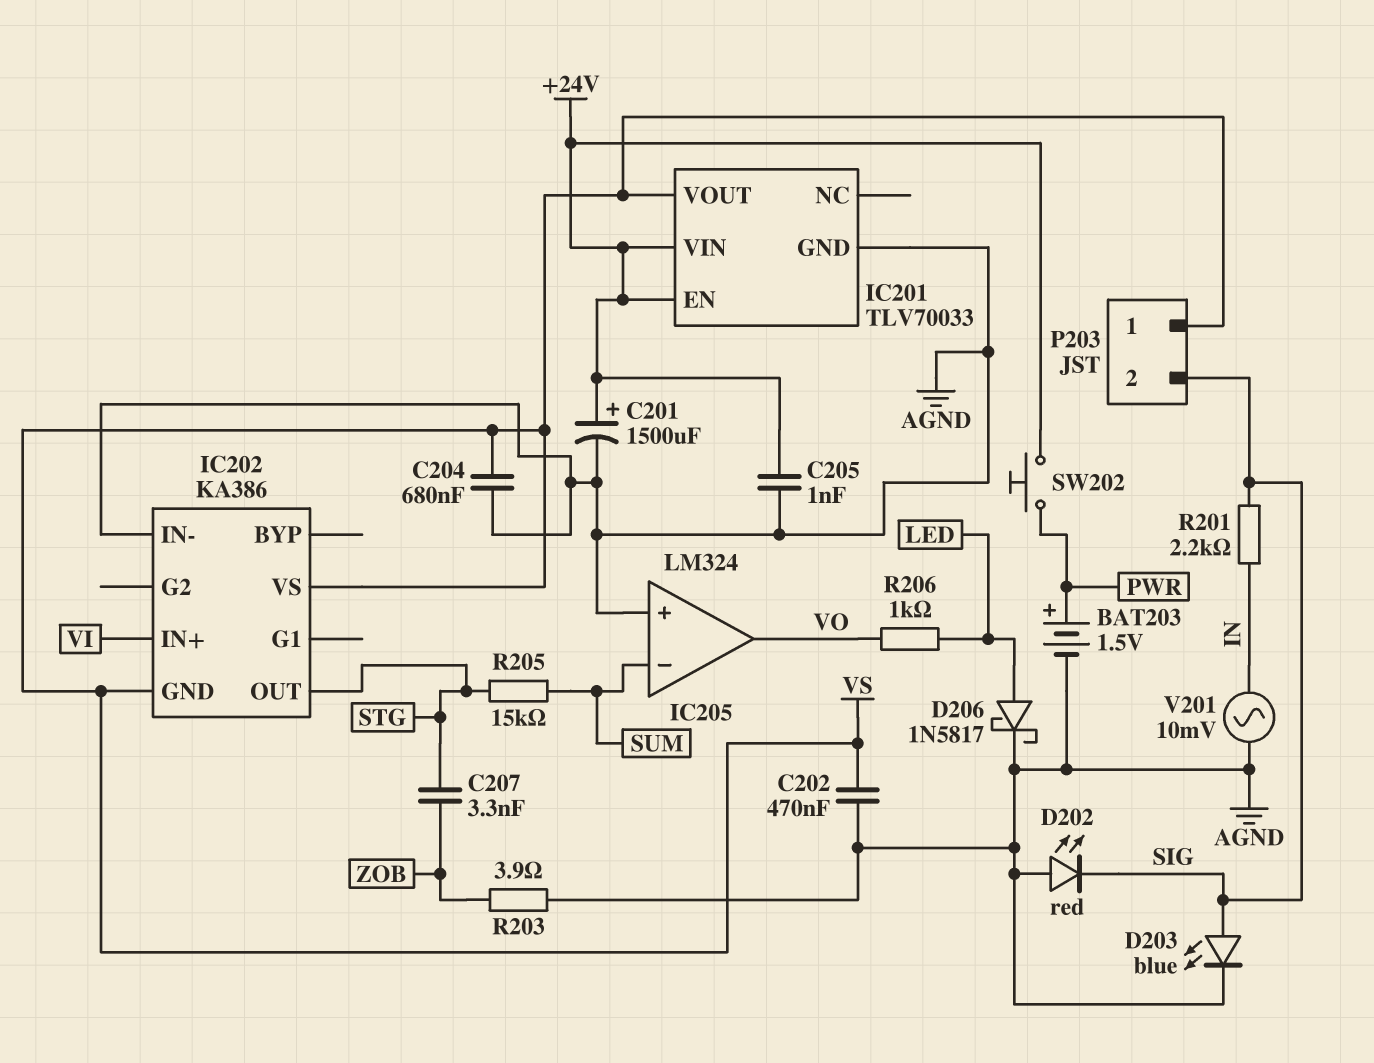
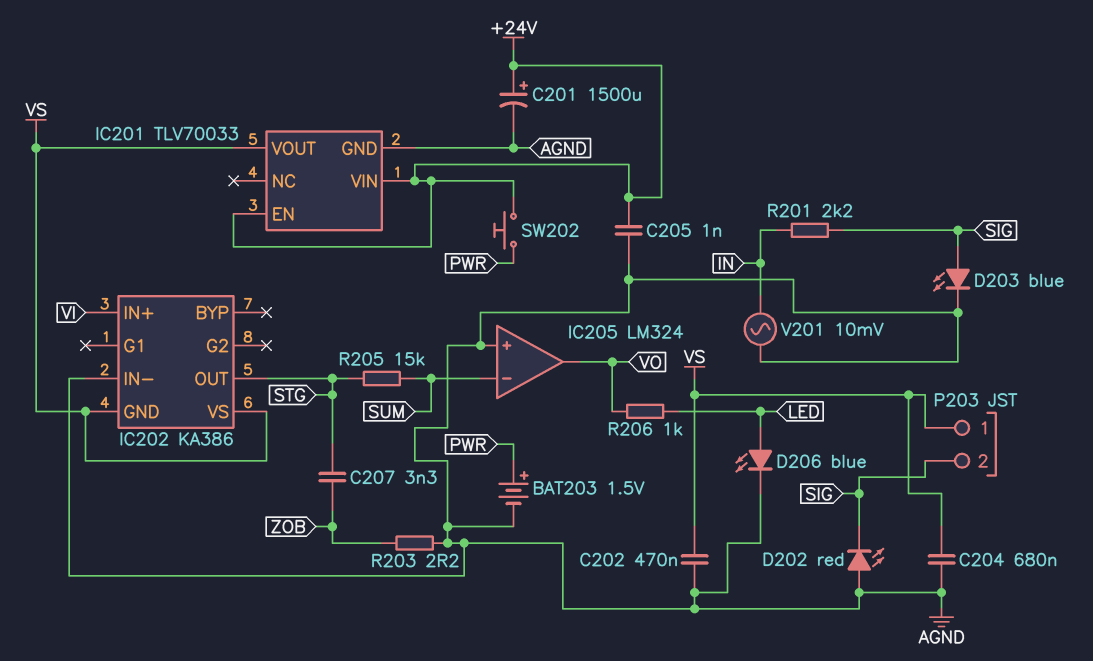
D206: schottky 1N5817 (A LED, K AGND) -> LED blue (A LED, K AGND)
R203: 3.9 (AGND, ZOB) -> 2.2 (AGND, ZOB)

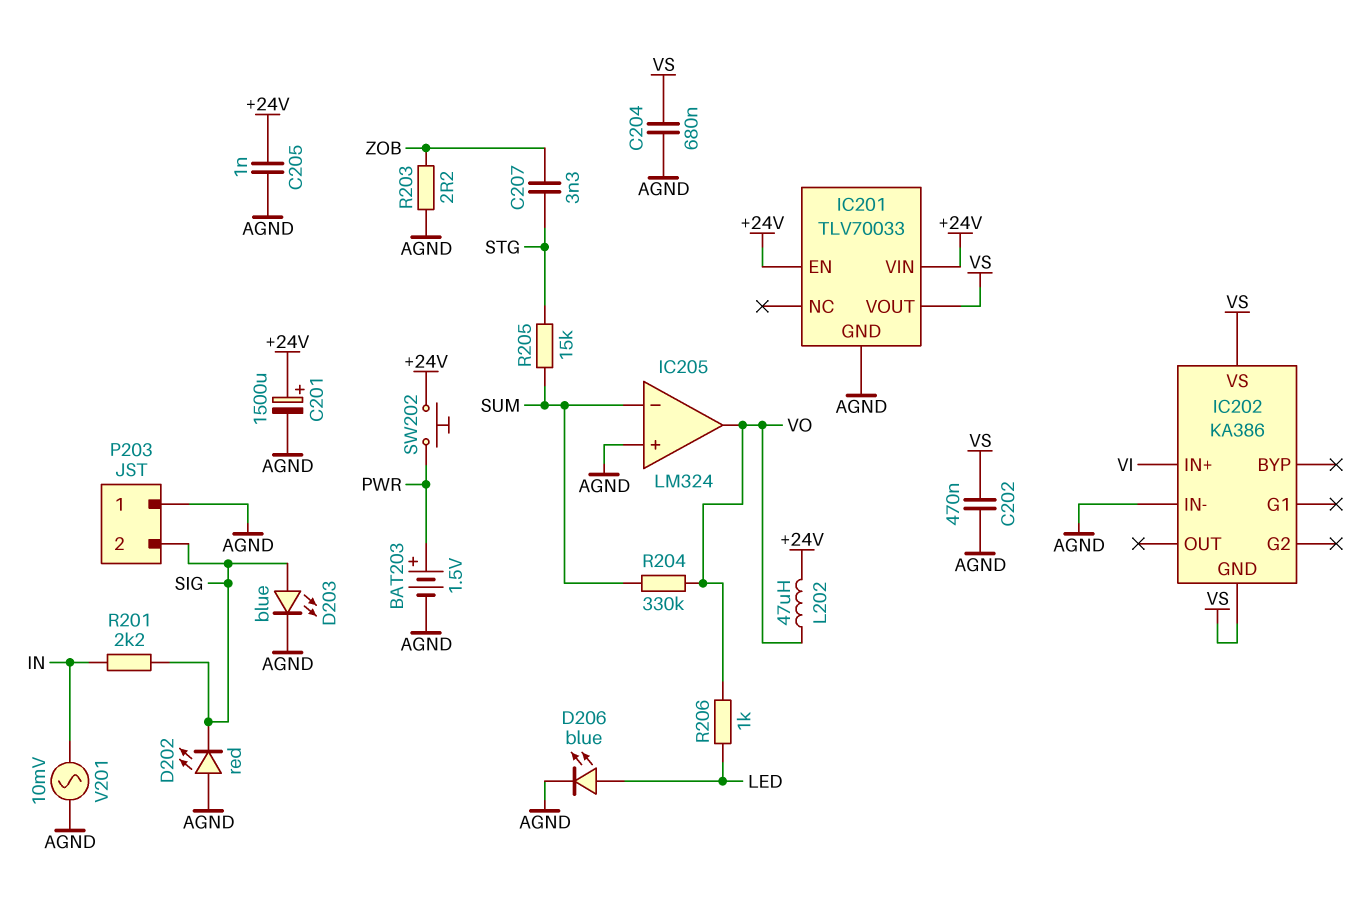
IC202 pin OUT: STG -> none
L202: none -> 47uH (+24V, VO)
P203 pin 1: VS -> AGND
R204: none -> 330k (SUM, VO)

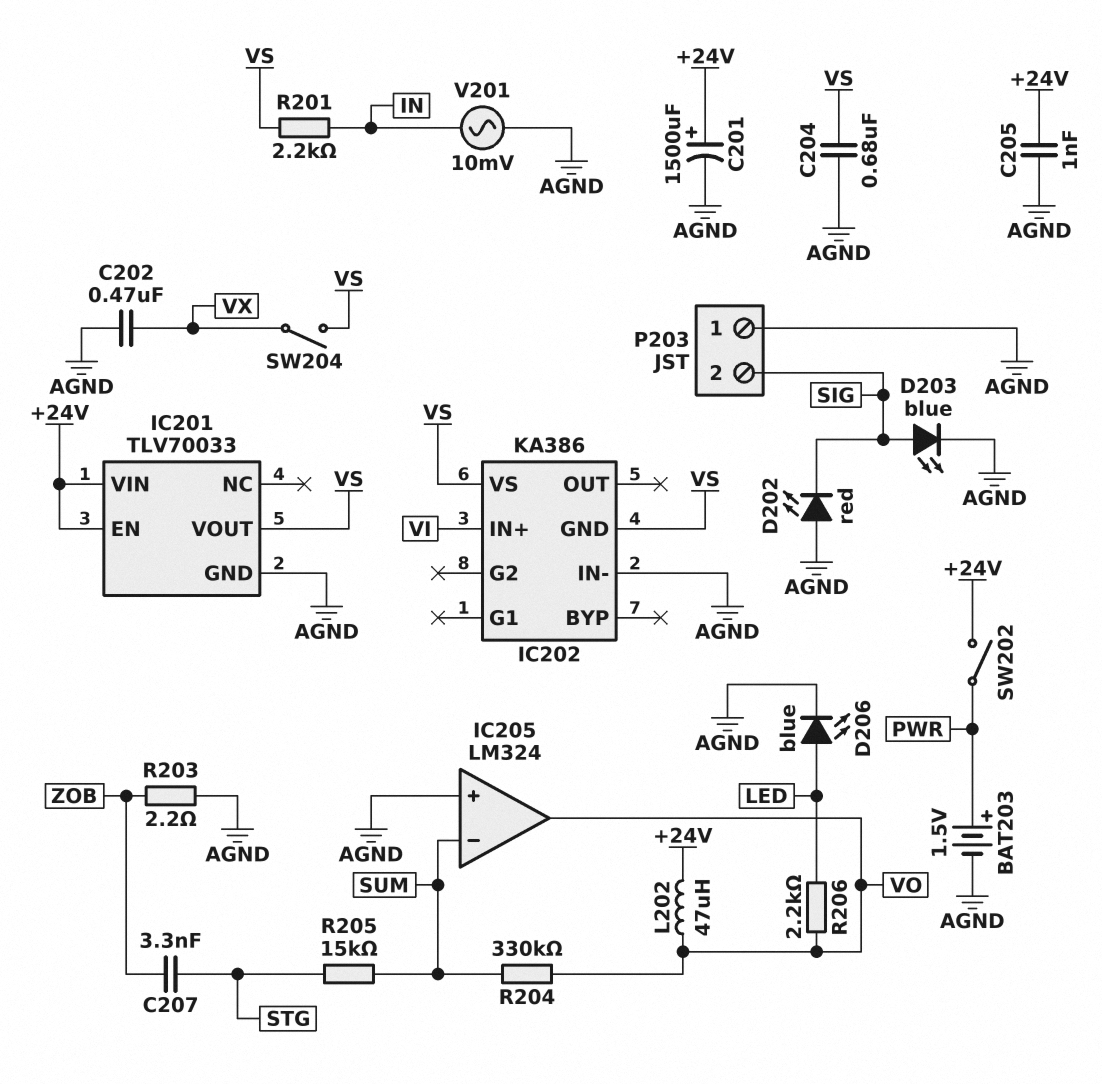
C202: 470nF (AGND, VS) -> 470nF (AGND, VX)
R201: 2.2k (IN, SIG) -> 2.2k (IN, VS)
R206: 1k (LED, VO) -> 2.2k (LED, VO)
SW202: button (+24V, PWR) -> switch (+24V, PWR)
SW204: none -> switch (VS, VX)

